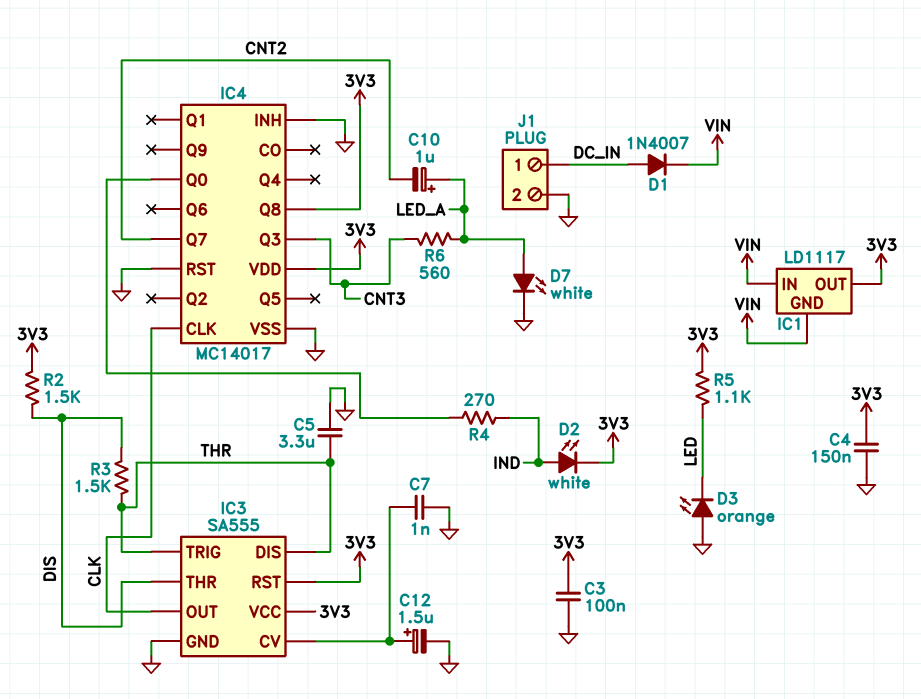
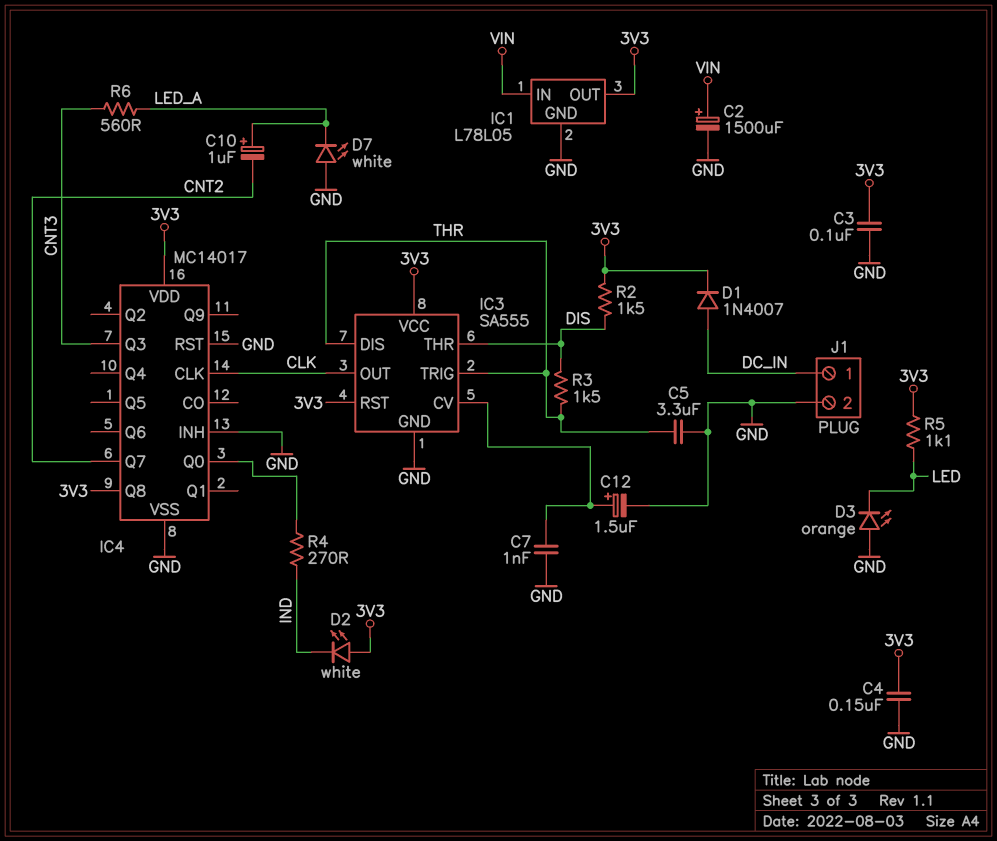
C2: none -> 1500uF (plus VIN, minus GND)
D1: diode 1N4007 (A DC_IN, K VIN) -> diode 1N4007 (A DC_IN, K 3V3)
D2: LED white (A IND, K 3V3) -> LED white (A 3V3, K IND)
D7: LED white (A LED_A, K GND) -> LED white (A GND, K LED_A)
IC1: LD1117 -> L78L05
IC1 pin GND: VIN -> GND

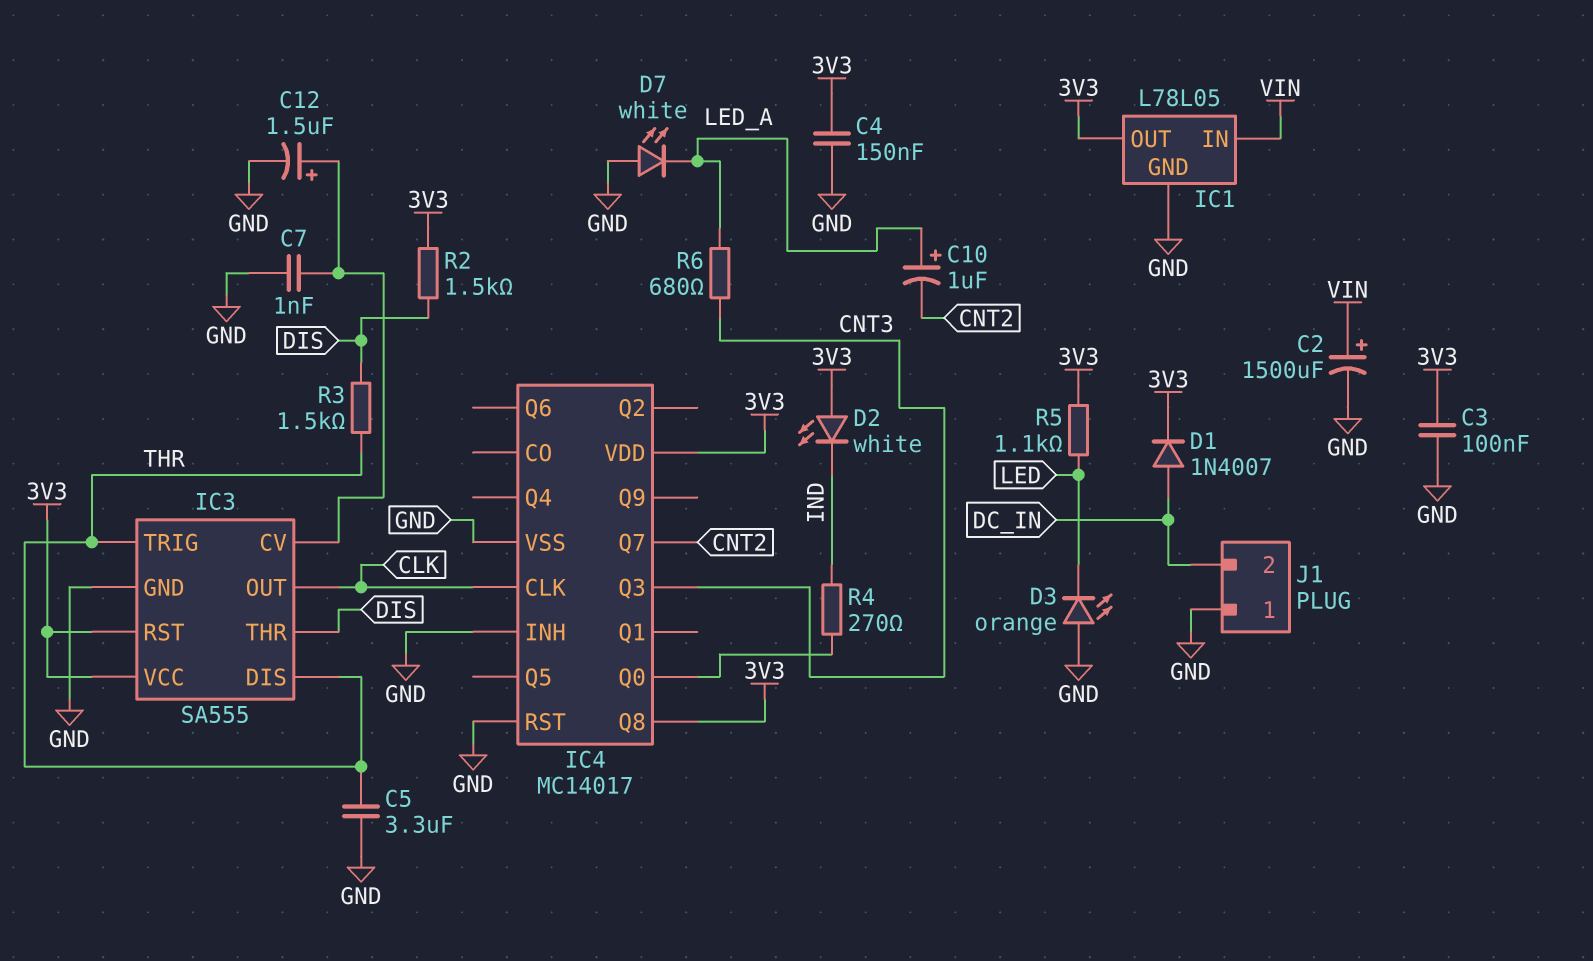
J1 pin 1: DC_IN -> GND
J1 pin 2: GND -> DC_IN
R6: 560 (CNT3, LED_A) -> 680 (CNT3, LED_A)

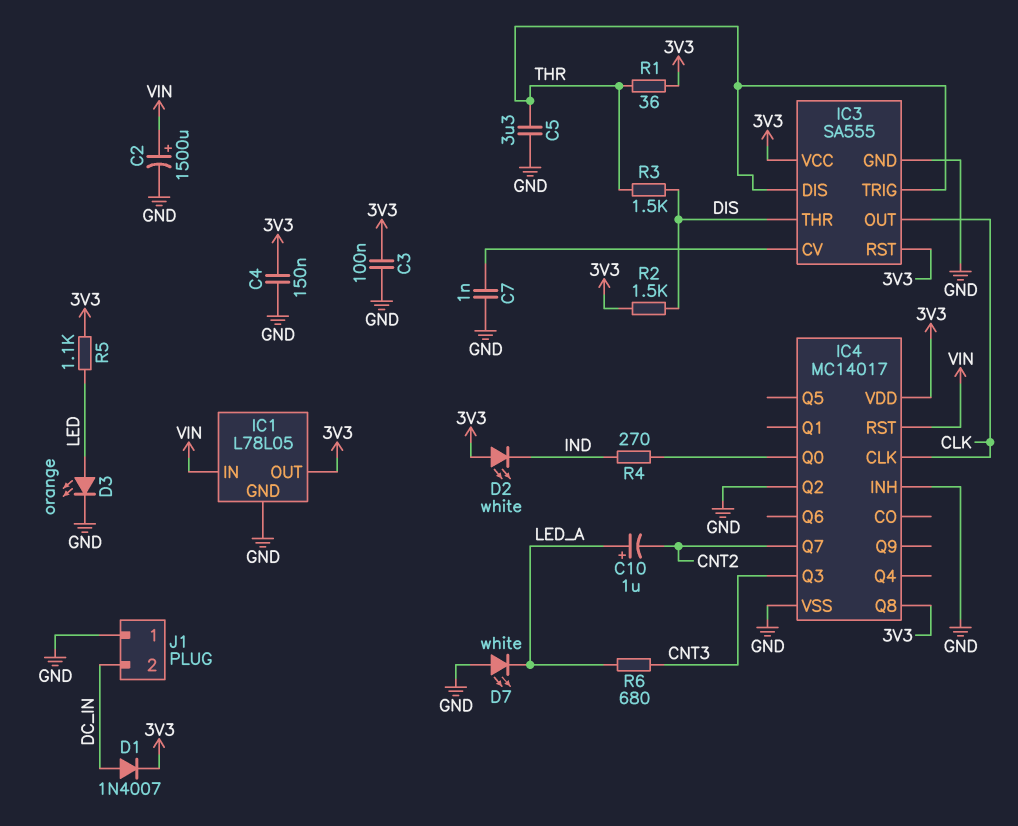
C12: 1.5uF (plus IC3/CV, minus GND) -> none
D3: LED orange (A GND, K LED) -> LED orange (A LED, K GND)
IC4 pin Q2: none -> GND
IC4 pin RST: GND -> VIN
R1: none -> 36 (3V3, THR)

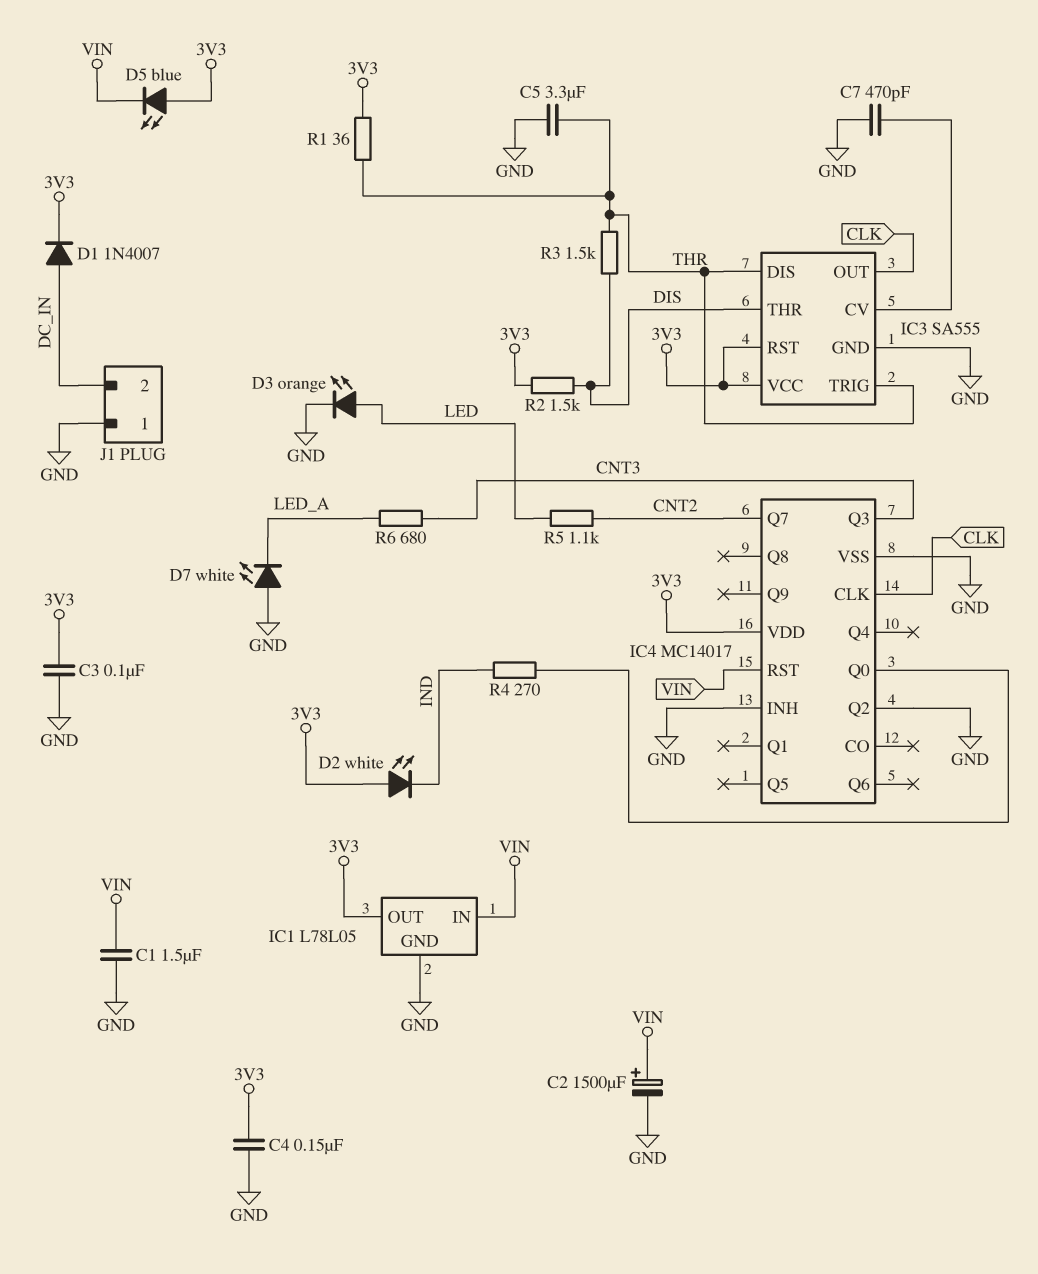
C1: none -> 1.5uF (GND, VIN)
C7: 1nF (GND, IC3/CV) -> 470pF (GND, IC3/CV)
C10: 1uF (plus LED_A, minus CNT2) -> none
D5: none -> LED blue (A 3V3, K VIN)
IC4 pin Q8: 3V3 -> none
R5: 1.1k (3V3, LED) -> 1.1k (CNT2, LED)

